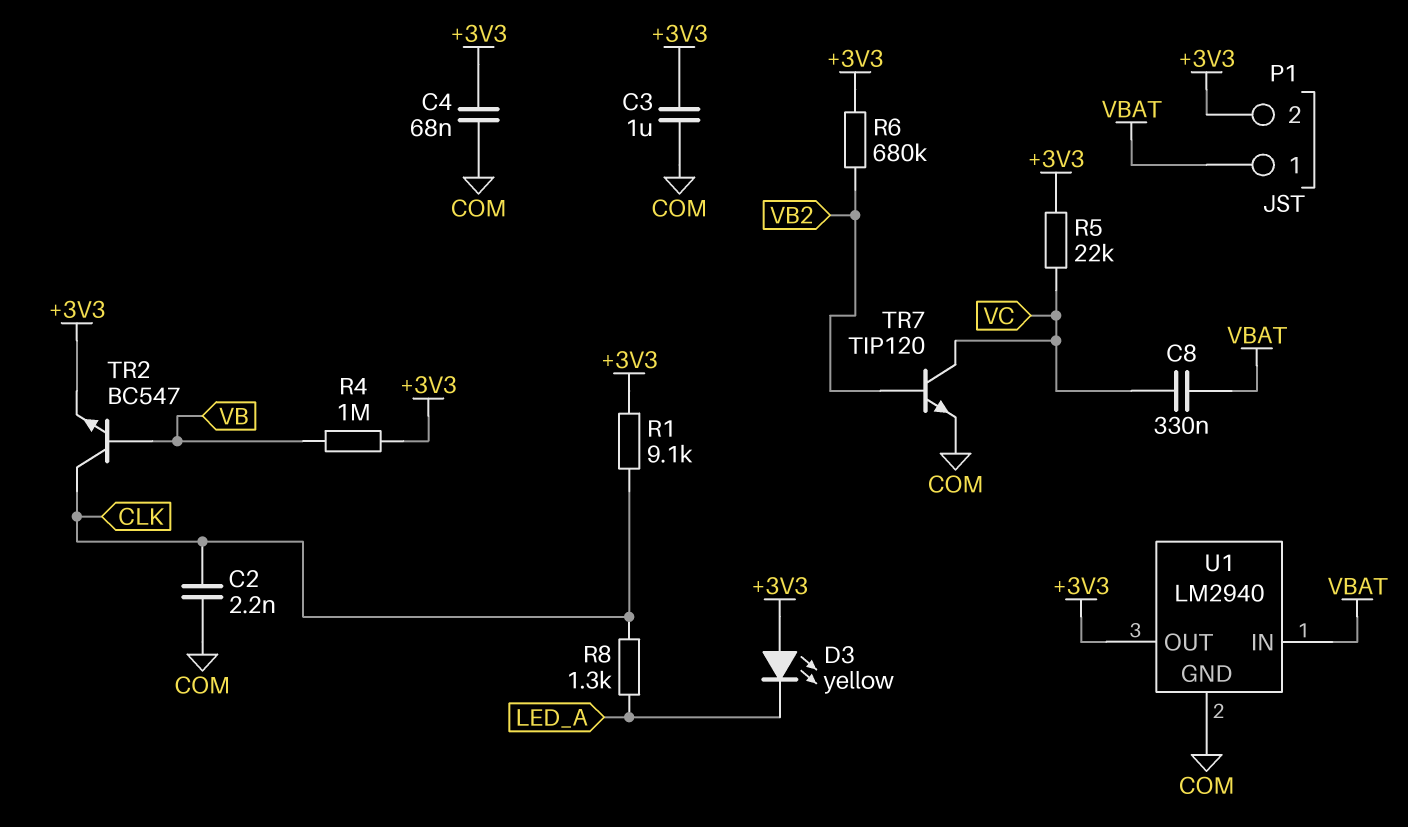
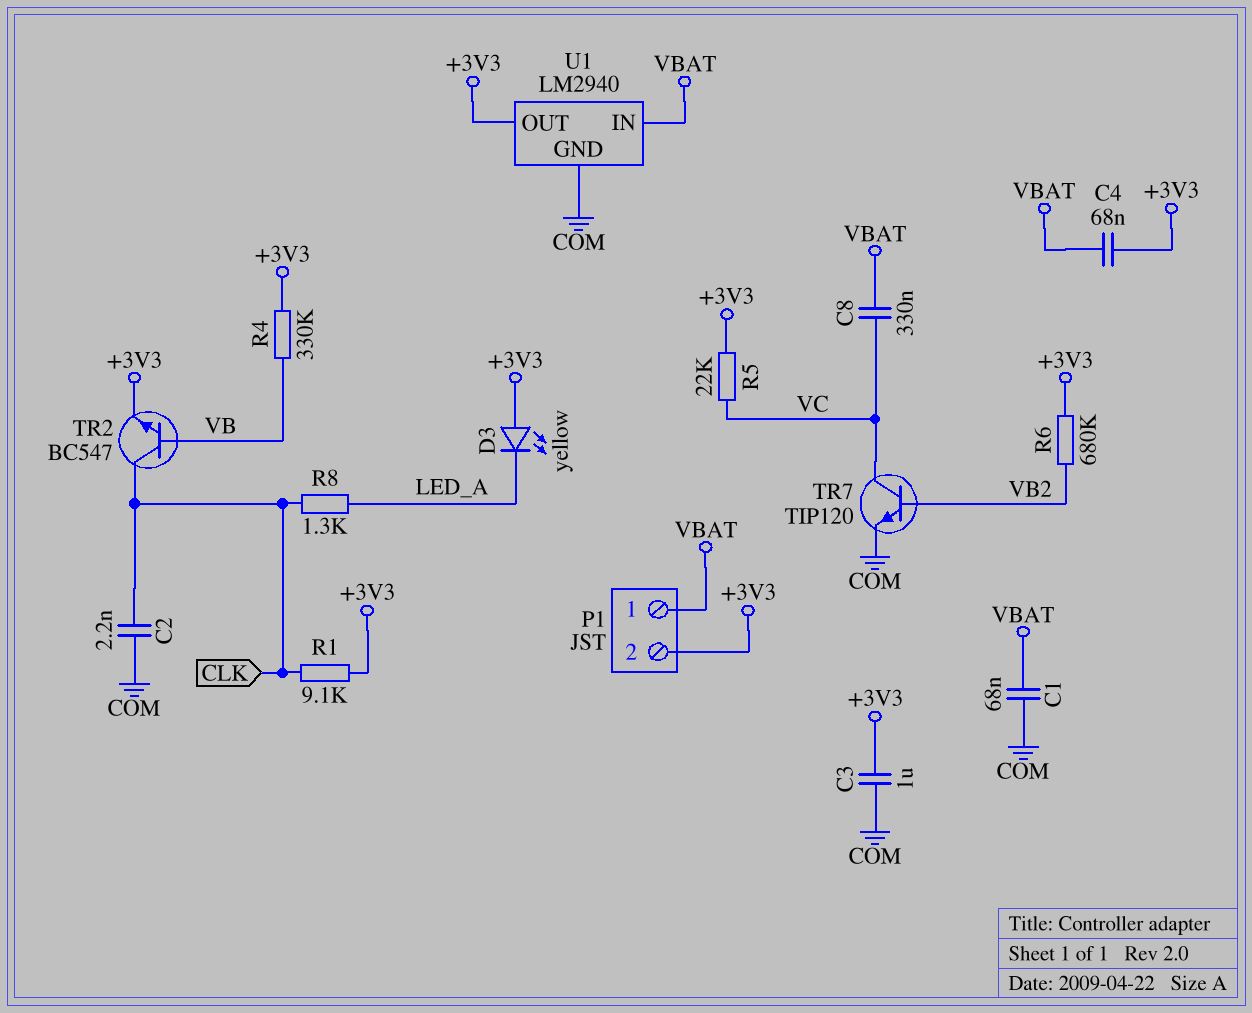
C1: none -> 68nF (COM, VBAT)
C4: 68nF (+3V3, COM) -> 68nF (+3V3, VBAT)
R4: 1M (+3V3, VB) -> 330k (+3V3, VB)

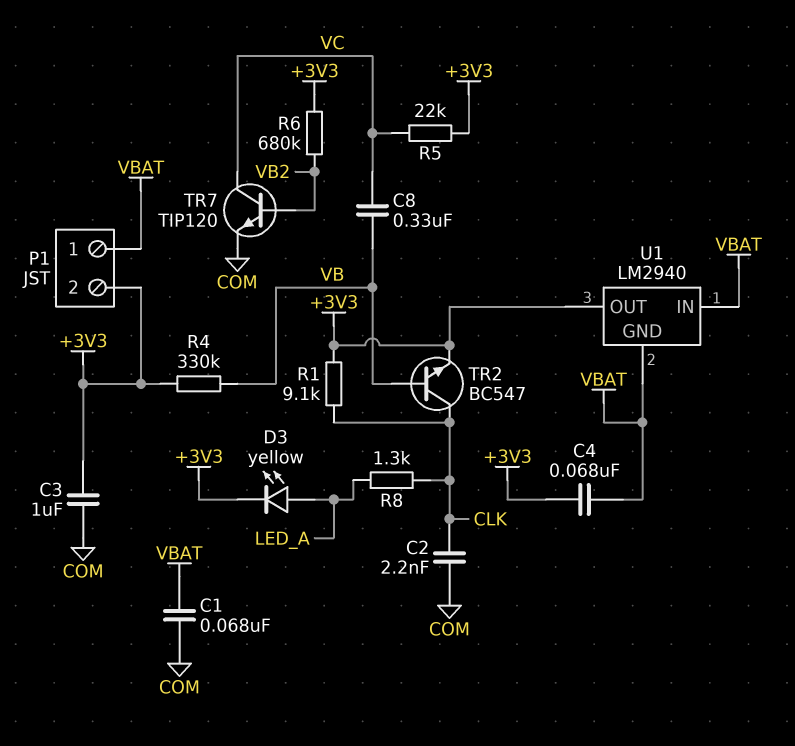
C8: 330nF (VBAT, VC) -> 330nF (VB, VC)
D3: LED yellow (A +3V3, K LED_A) -> LED yellow (A LED_A, K +3V3)
U1 pin GND: COM -> VBAT

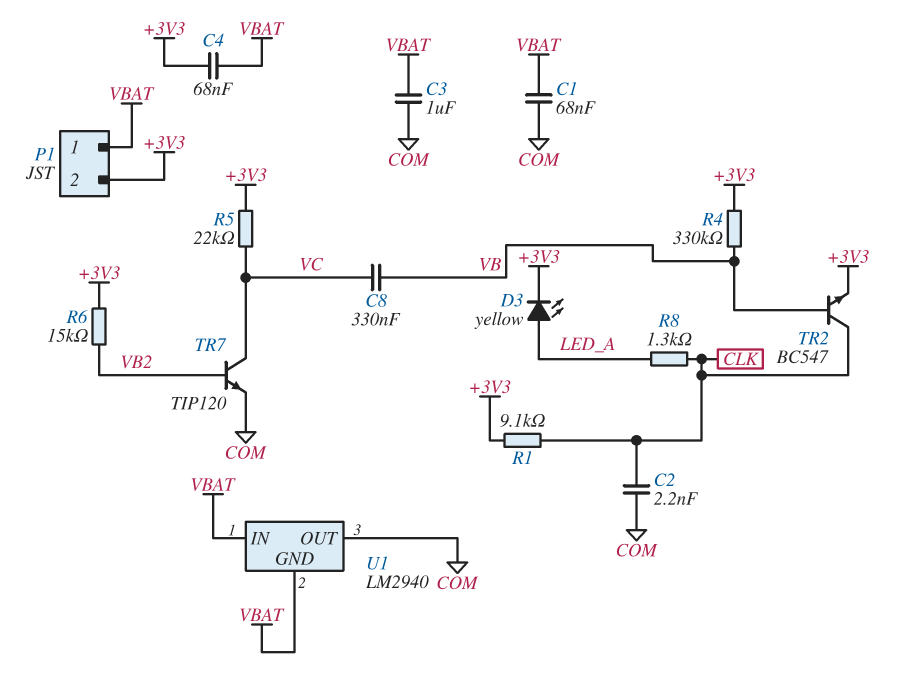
C3: 1uF (+3V3, COM) -> 1uF (COM, VBAT)
R6: 680k (+3V3, VB2) -> 15k (+3V3, VB2)
U1 pin OUT: +3V3 -> COM

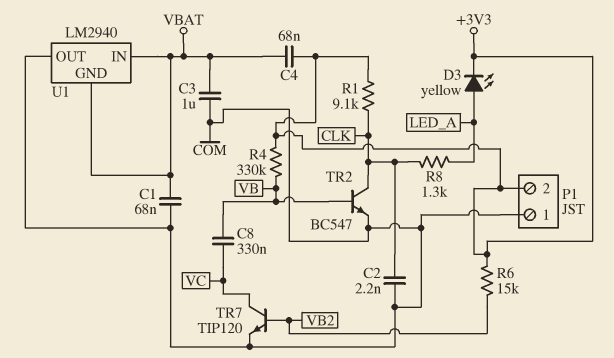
P1 pin 1: VBAT -> COM
R5: 22k (+3V3, VC) -> none
TR2: NPN BC547 (B VB, C CLK, E +3V3) -> NPN BC547 (B VB, C CLK, E COM)

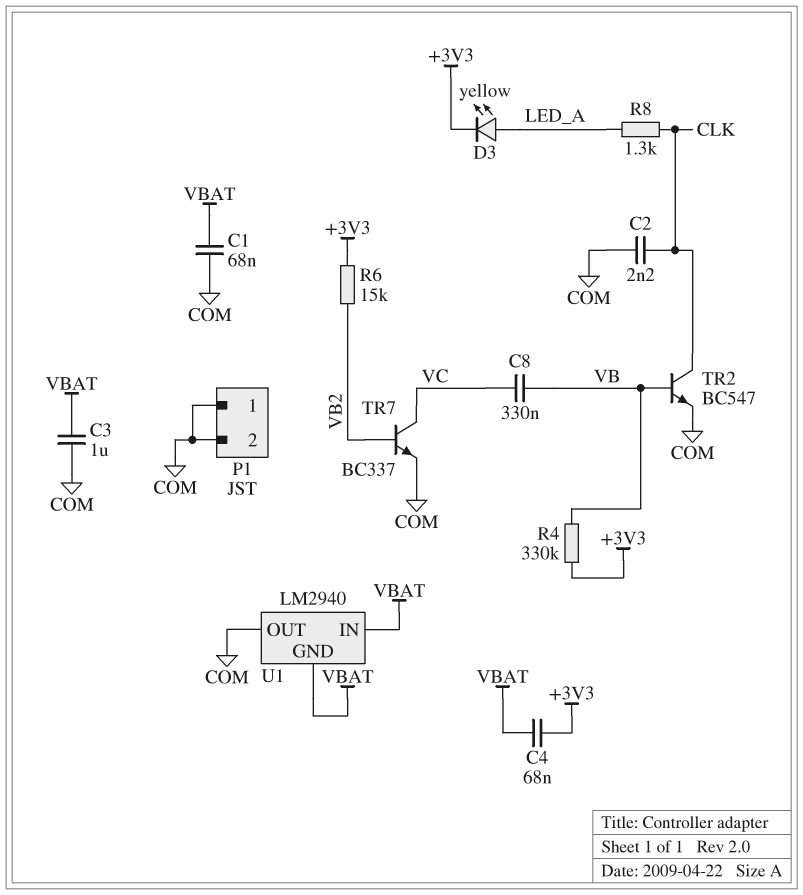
P1 pin 2: +3V3 -> COM
R1: 9.1k (+3V3, CLK) -> none
TR7: NPN TIP120 (B VB2, C VC, E COM) -> NPN BC337 (B VB2, C VC, E COM)

